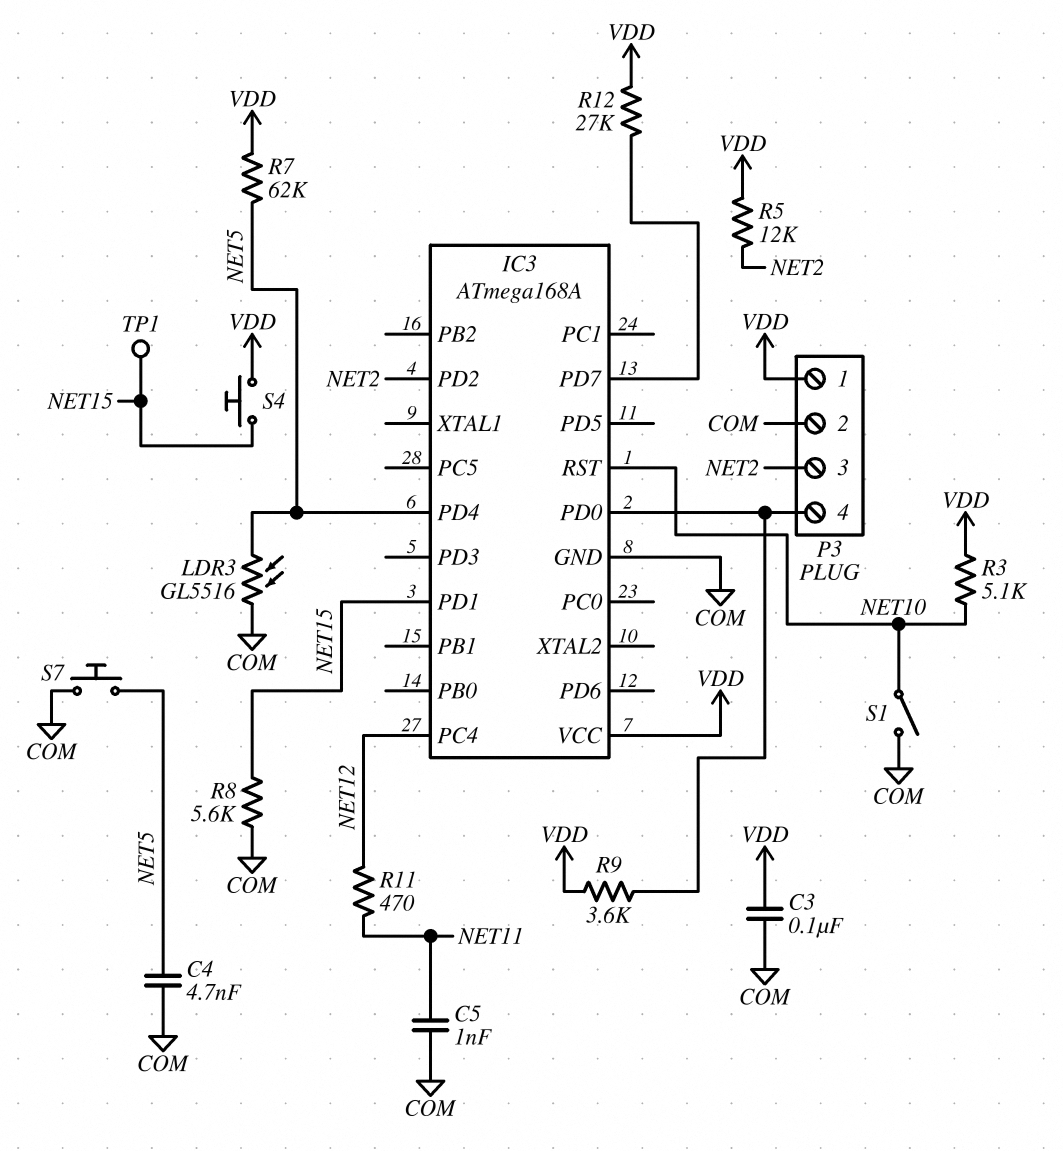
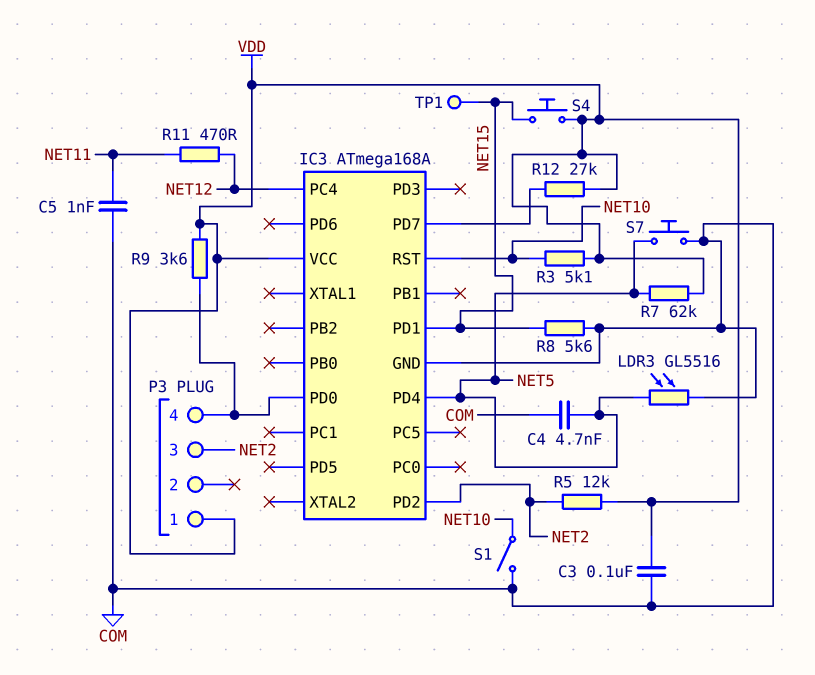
P3 pin 2: COM -> none

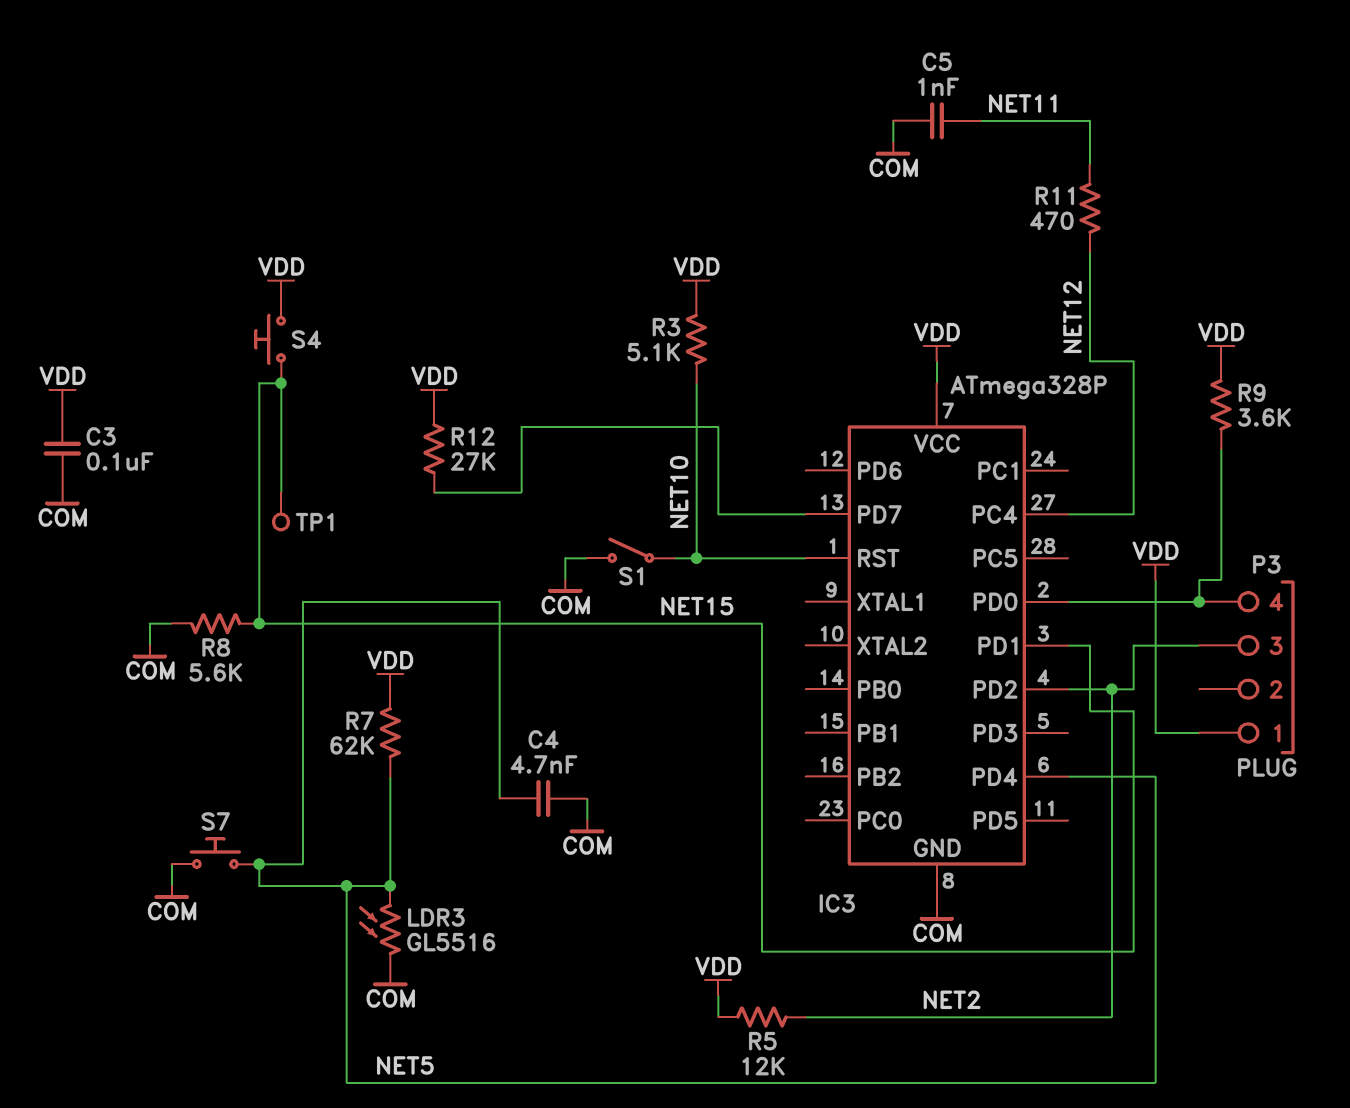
IC3: ATmega168A -> ATmega328P

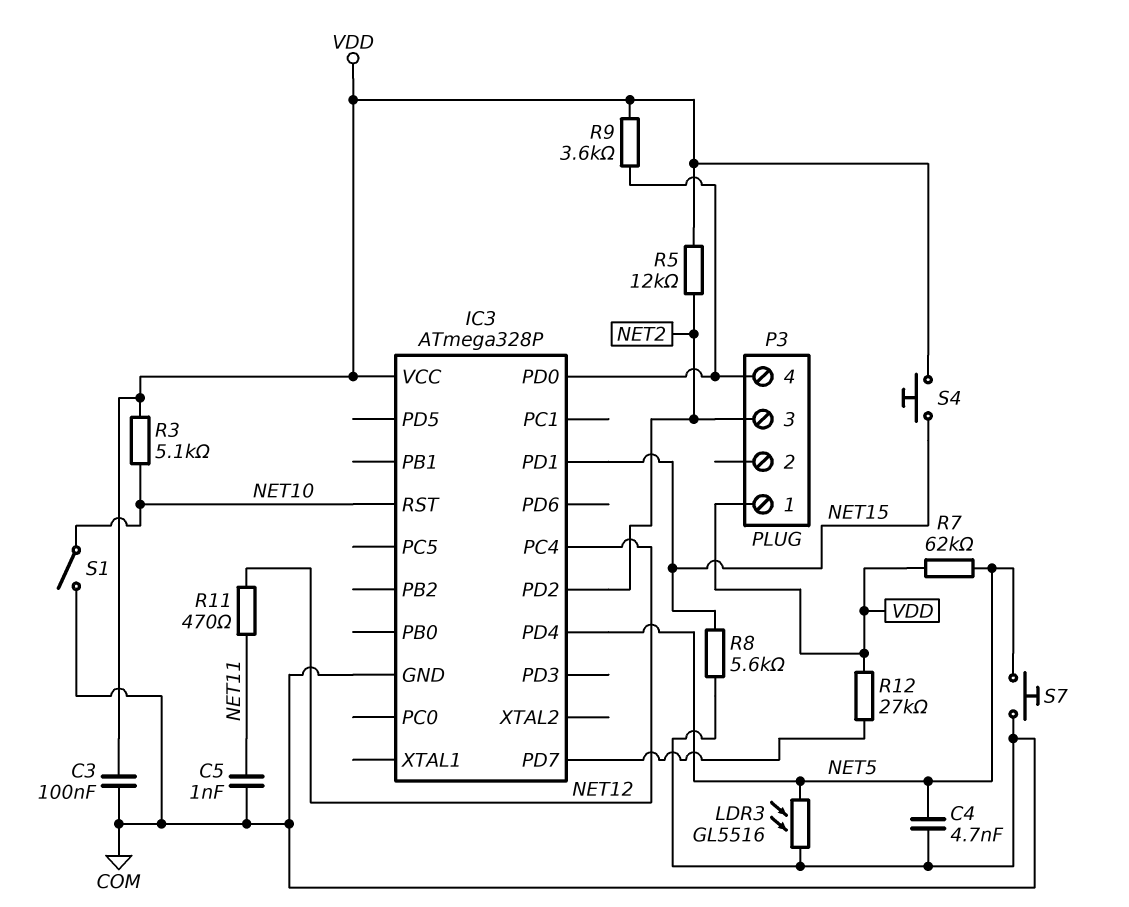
TP1: test point (NET15) -> none

